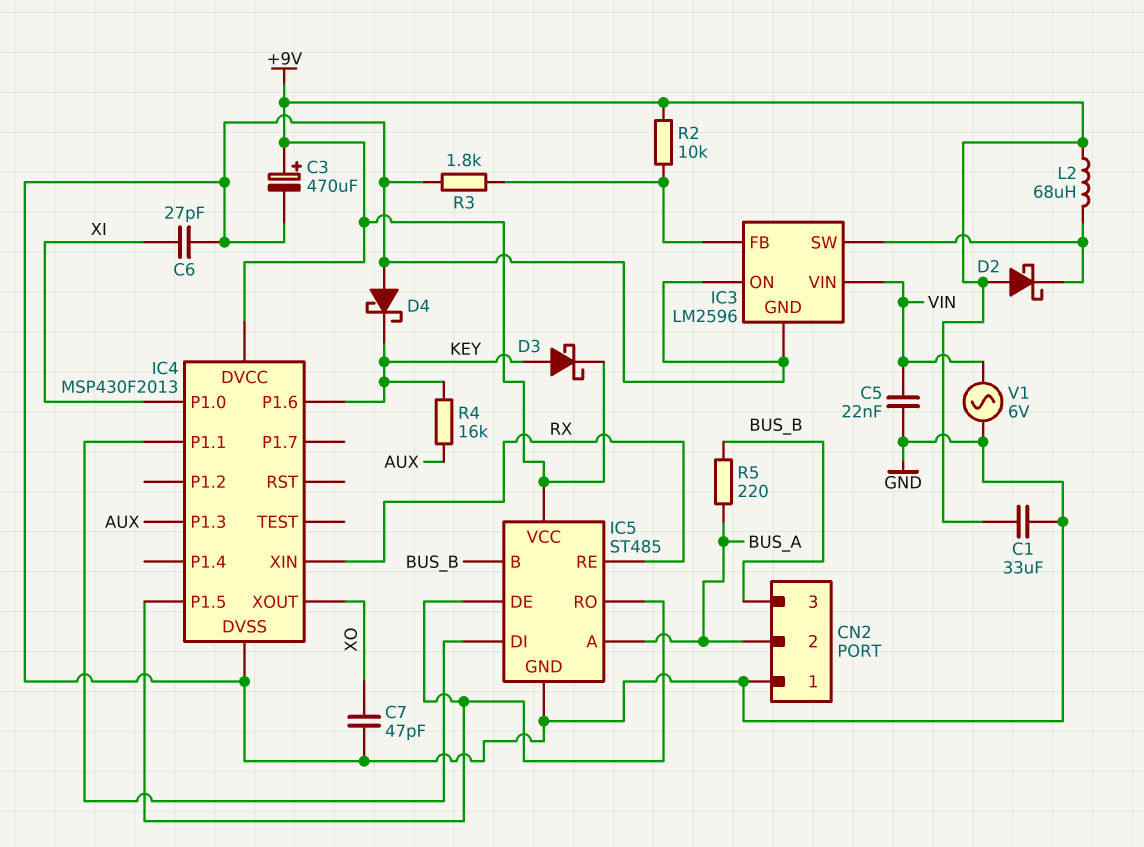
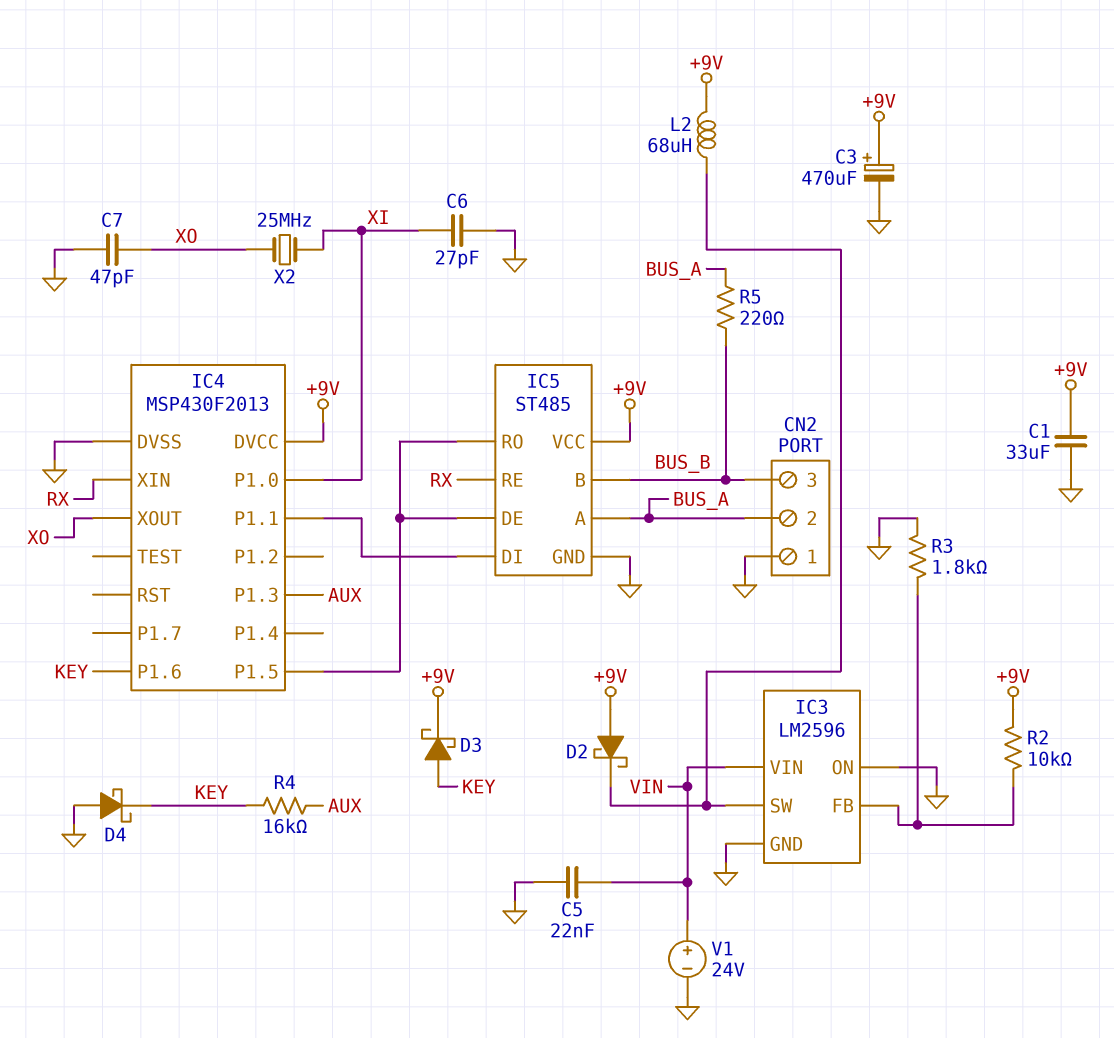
V1: AC 6V (GND, VIN) -> 24V (plus VIN, minus GND)
X2: none -> 25MHz (XI, XO)

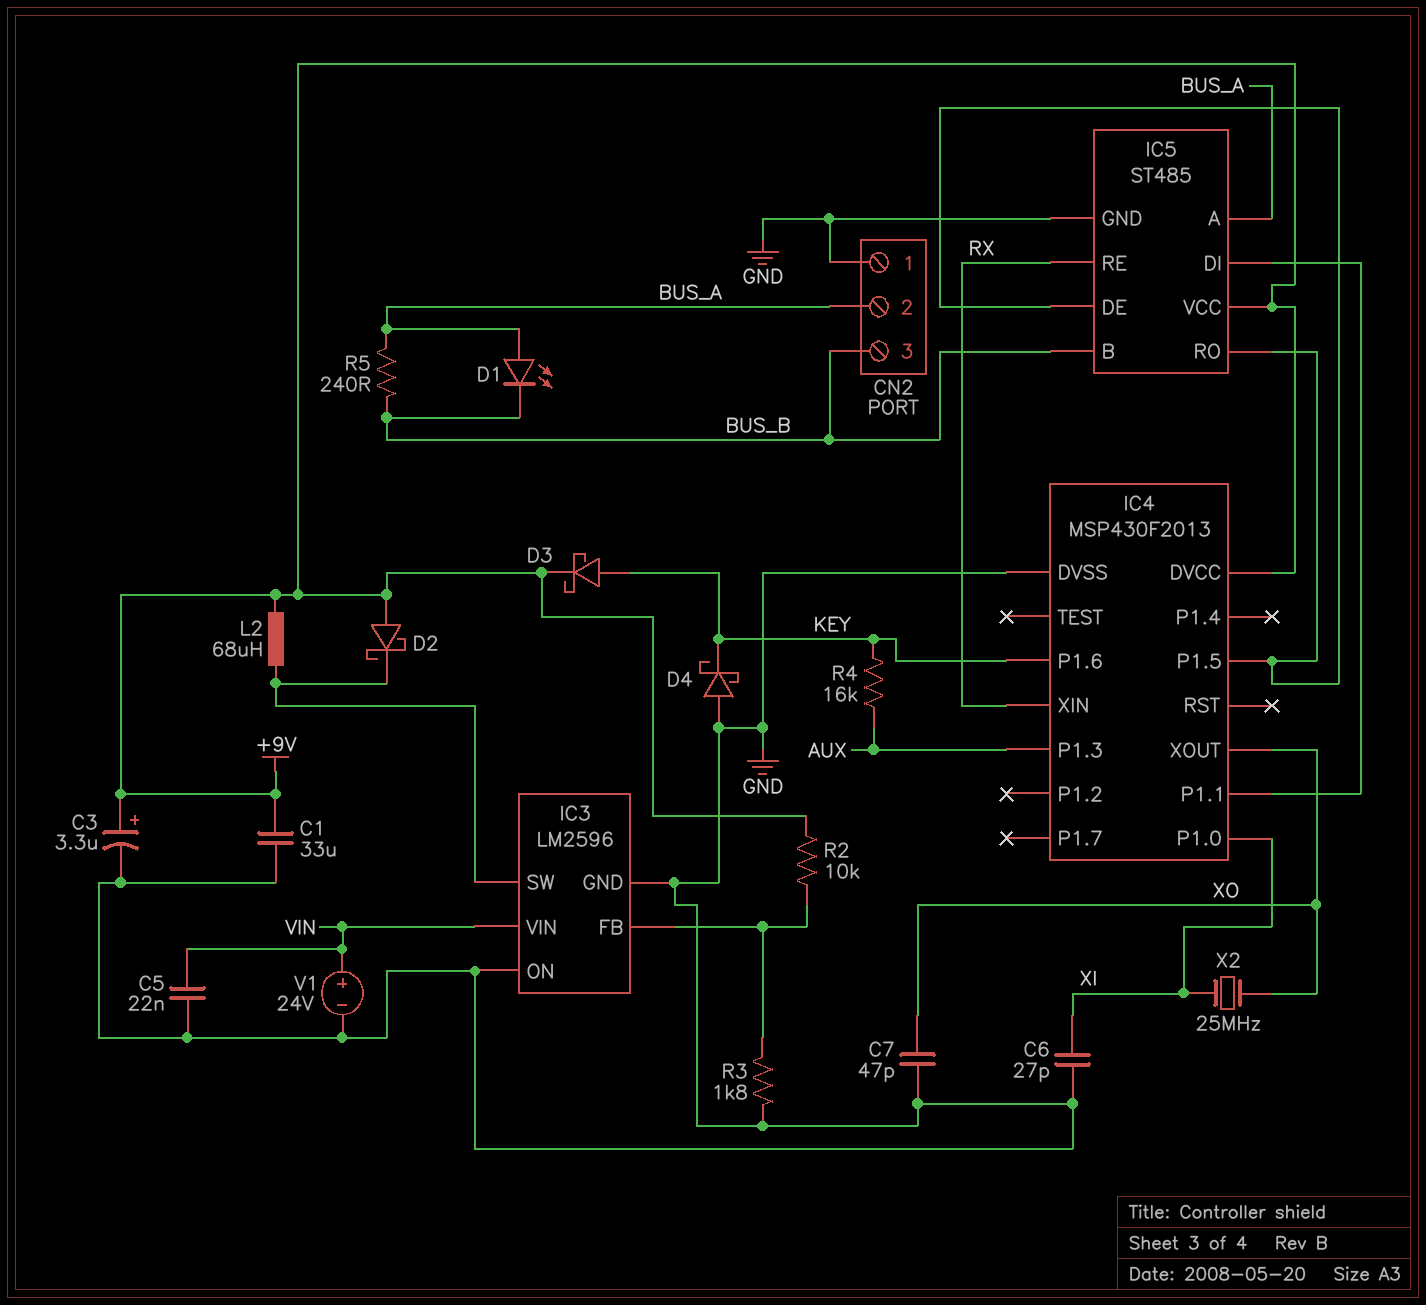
C3: 470uF (plus +9V, minus GND) -> 3.3uF (plus +9V, minus GND)
D1: none -> LED (A BUS_A, K BUS_B)
R5: 220 (BUS_A, BUS_B) -> 240 (BUS_A, BUS_B)

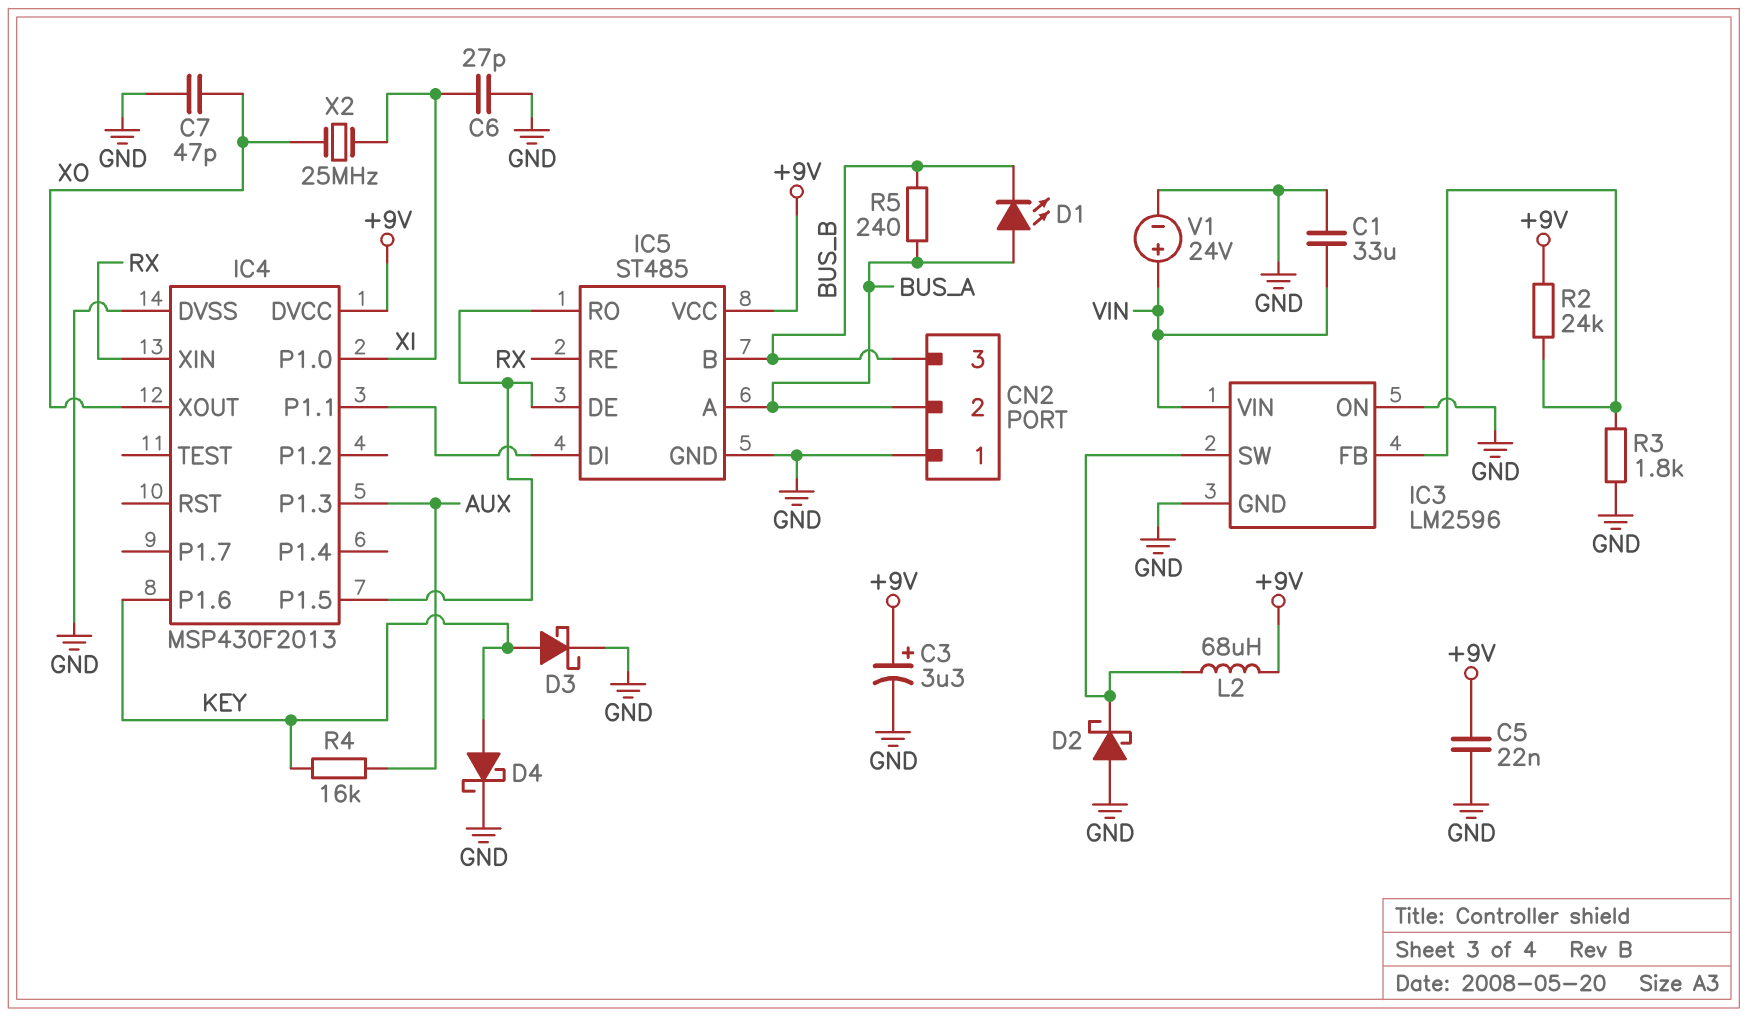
C1: 33uF (+9V, GND) -> 33uF (GND, VIN)
C5: 22nF (GND, VIN) -> 22nF (+9V, GND)
D2: schottky (A +9V, K IC3/SW) -> schottky (A GND, K IC3/SW)
D3: schottky (A KEY, K +9V) -> schottky (A KEY, K GND)
D4: schottky (A GND, K KEY) -> schottky (A KEY, K GND)
R2: 10k (+9V, IC3/FB) -> 24k (+9V, IC3/FB)

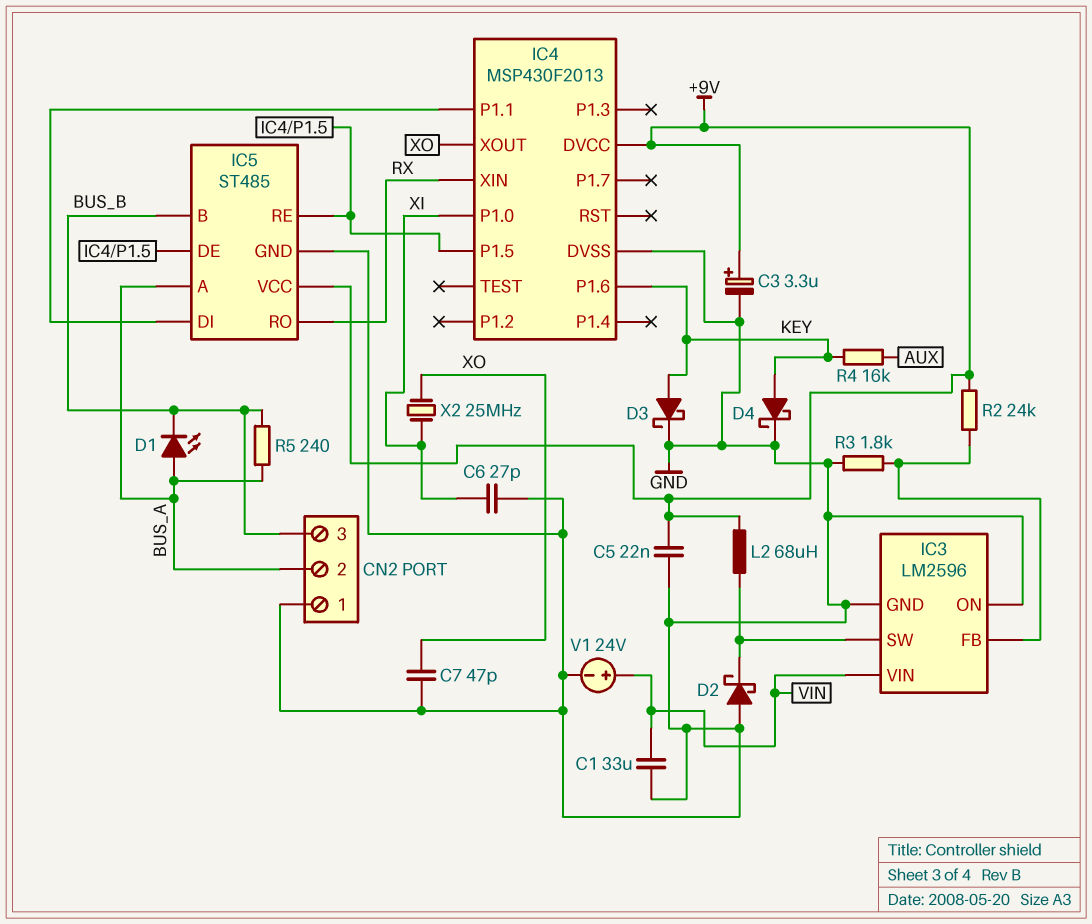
IC4 pin P1.3: AUX -> none
IC5 pin RE: RX -> IC4/P1.5
IC5 pin RO: IC4/P1.5 -> RX

